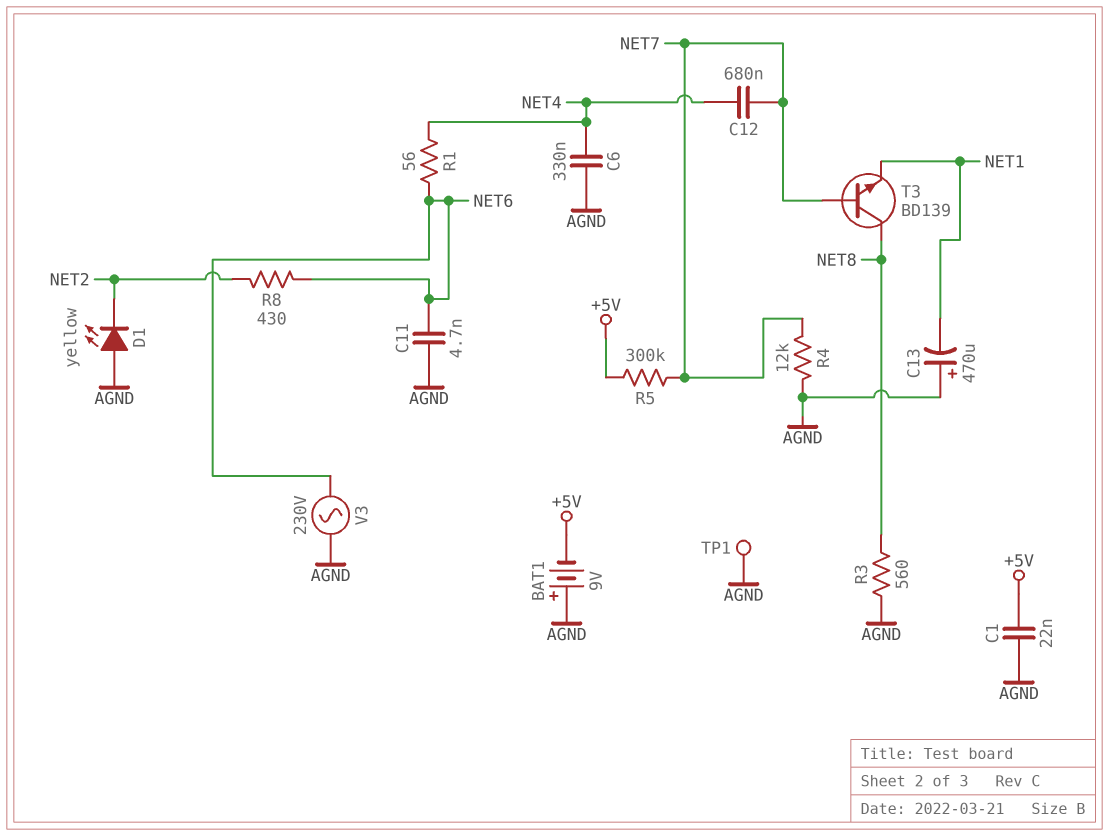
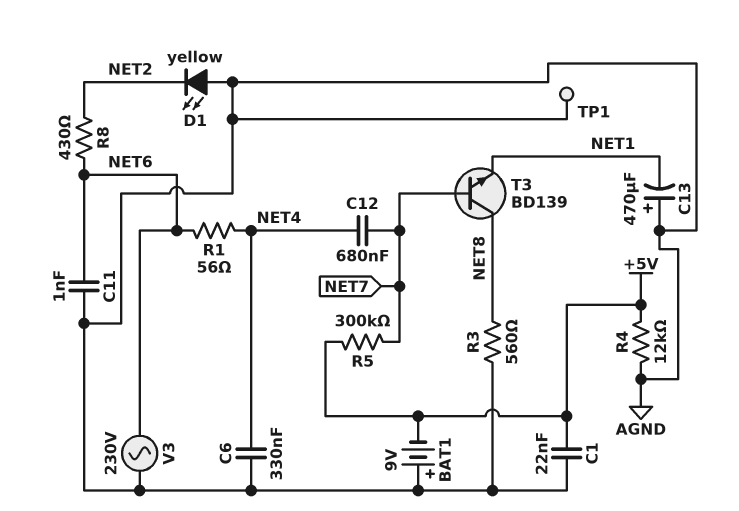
C11: 4.7nF (AGND, NET6) -> 1nF (AGND, NET6)
R4: 12k (AGND, NET7) -> 12k (+5V, AGND)

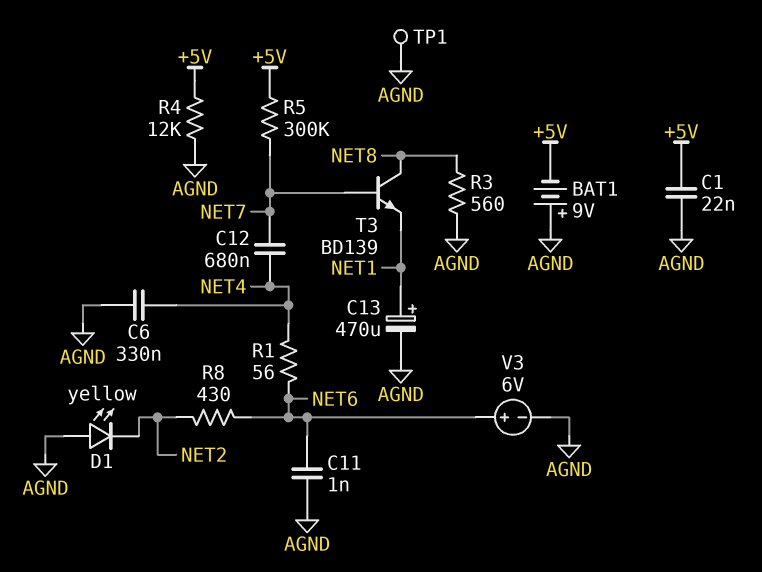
C13: 470uF (plus AGND, minus NET1) -> 470uF (plus NET1, minus AGND)
V3: AC 230V (AGND, NET6) -> 6V (plus NET6, minus AGND)

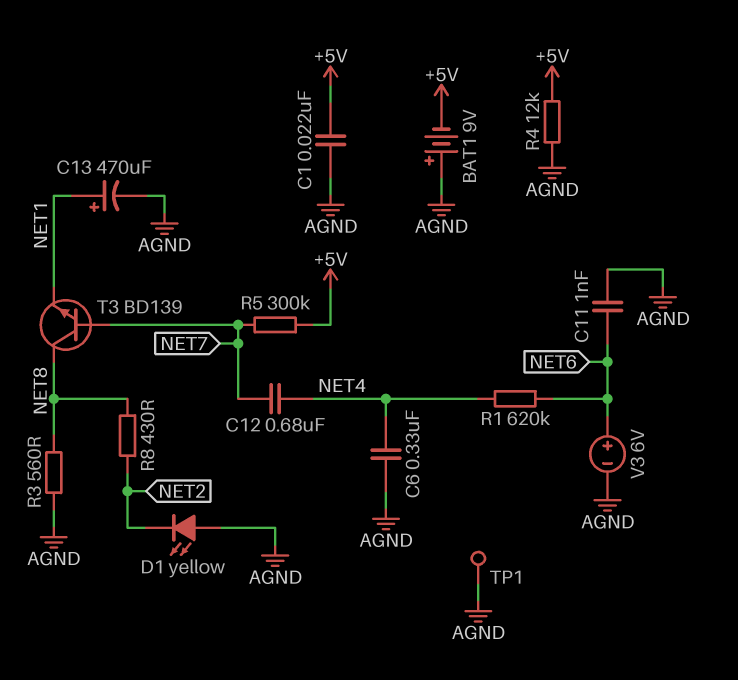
R1: 56 (NET4, NET6) -> 620k (NET4, NET6)
R8: 430 (NET2, NET6) -> 430 (NET2, NET8)

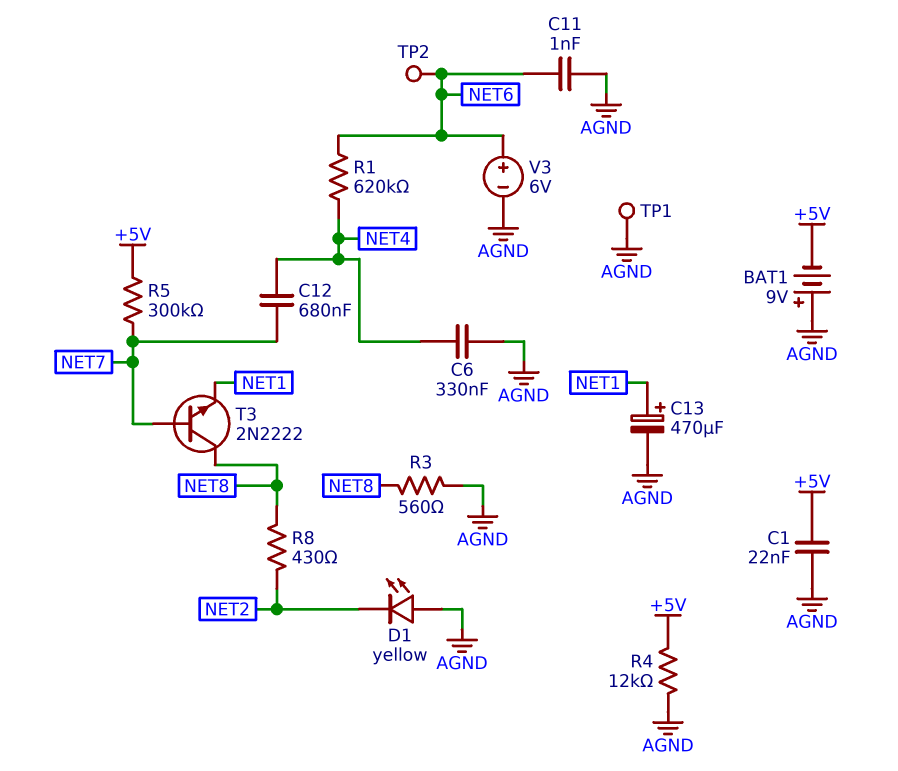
T3: NPN BD139 (B NET7, C NET8, E NET1) -> NPN 2N2222 (B NET7, C NET8, E NET1)
TP2: none -> test point (NET6)

